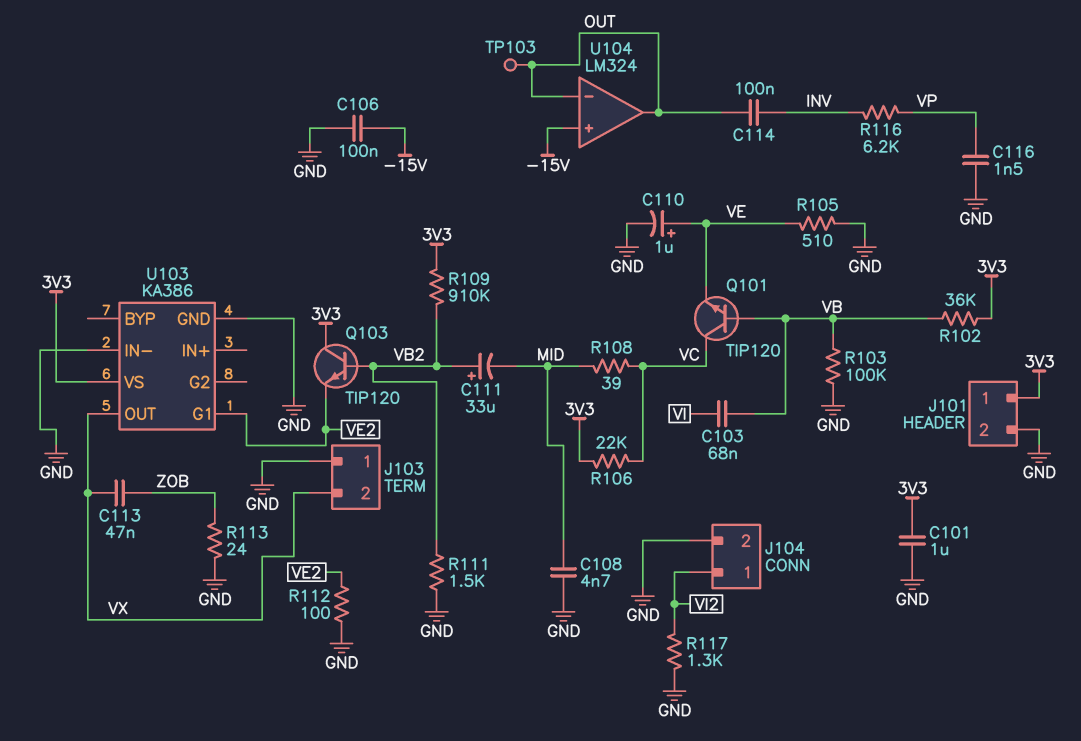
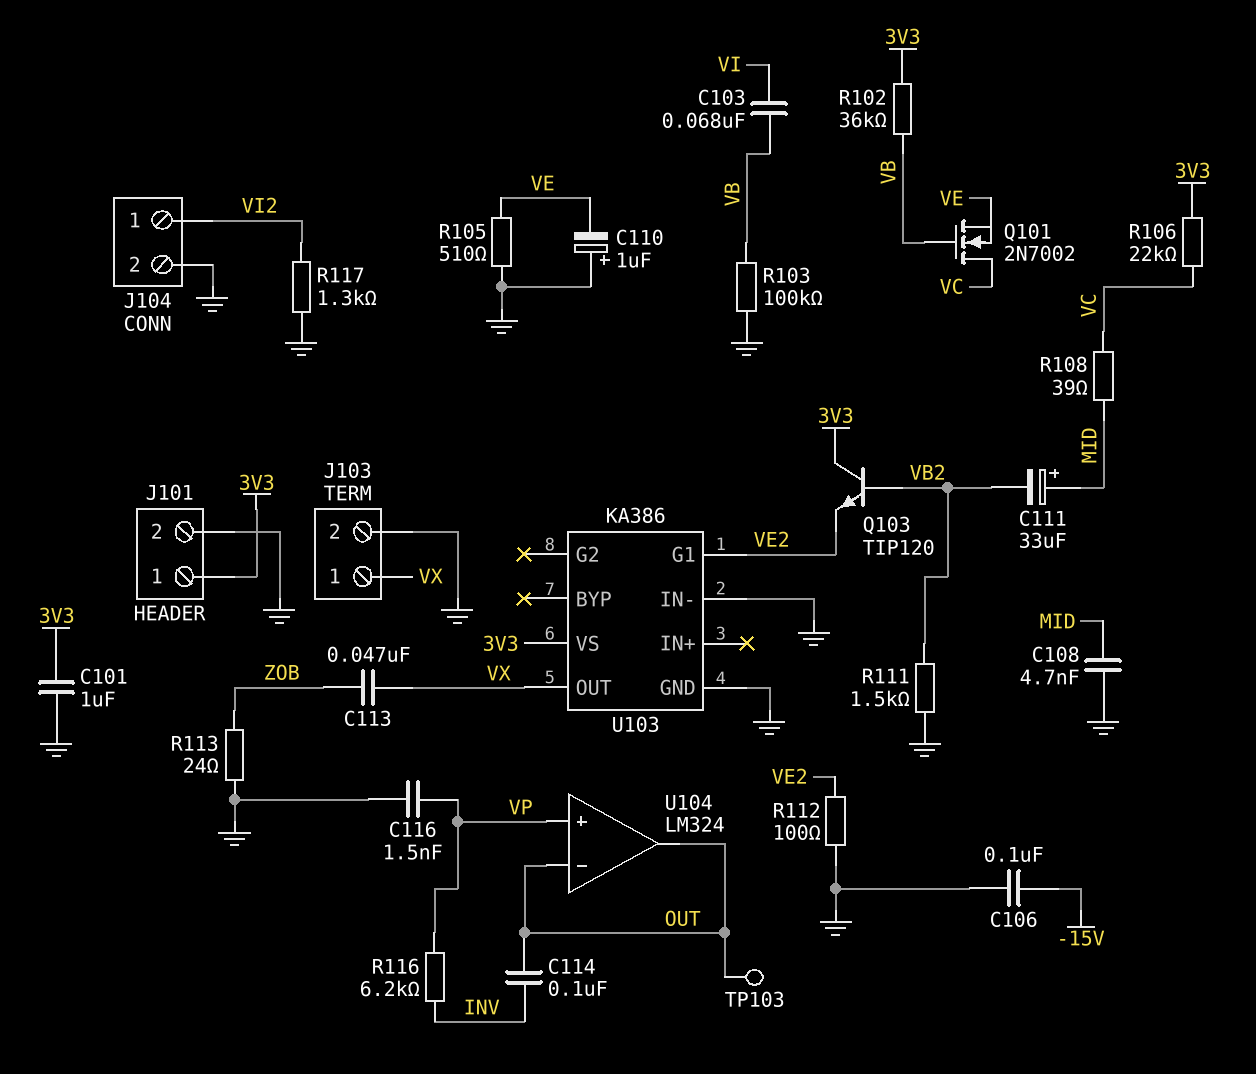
C110: 1uF (plus VE, minus GND) -> 1uF (plus GND, minus VE)
C111: 33uF (plus VB2, minus MID) -> 33uF (plus MID, minus VB2)
J103 pin 1: GND -> VX
J103 pin 2: VX -> GND
Q101: NPN TIP120 (B VB, C VC, E VE) -> NMOS 2N7002 (G VB, D VC, S VE)
R109: 910k (3V3, VB2) -> none
U104 pin in+: -15V -> VP

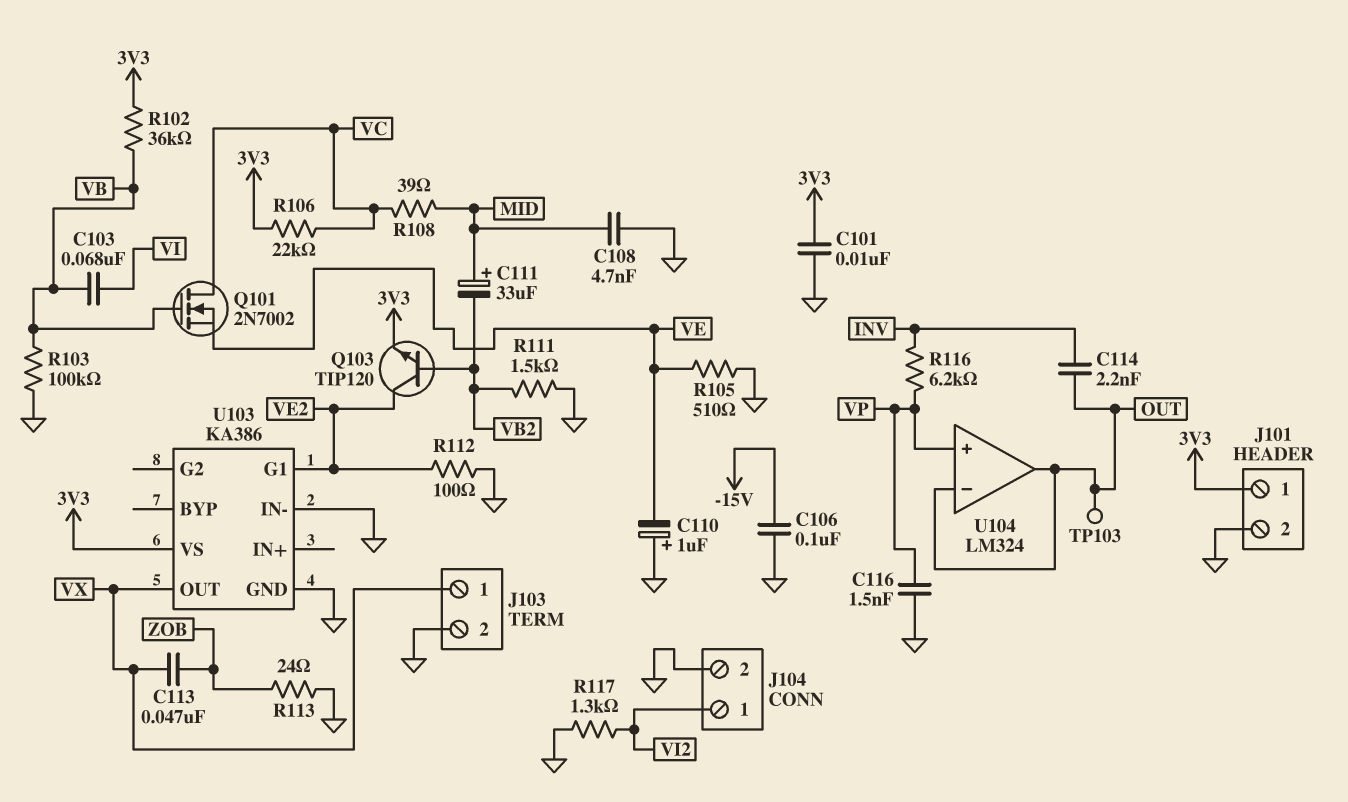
C101: 1uF (3V3, GND) -> 10nF (3V3, GND)
C114: 100nF (INV, OUT) -> 2.2nF (INV, OUT)
Q103: NPN TIP120 (B VB2, C 3V3, E VE2) -> NPN TIP120 (B VB2, C VE2, E 3V3)

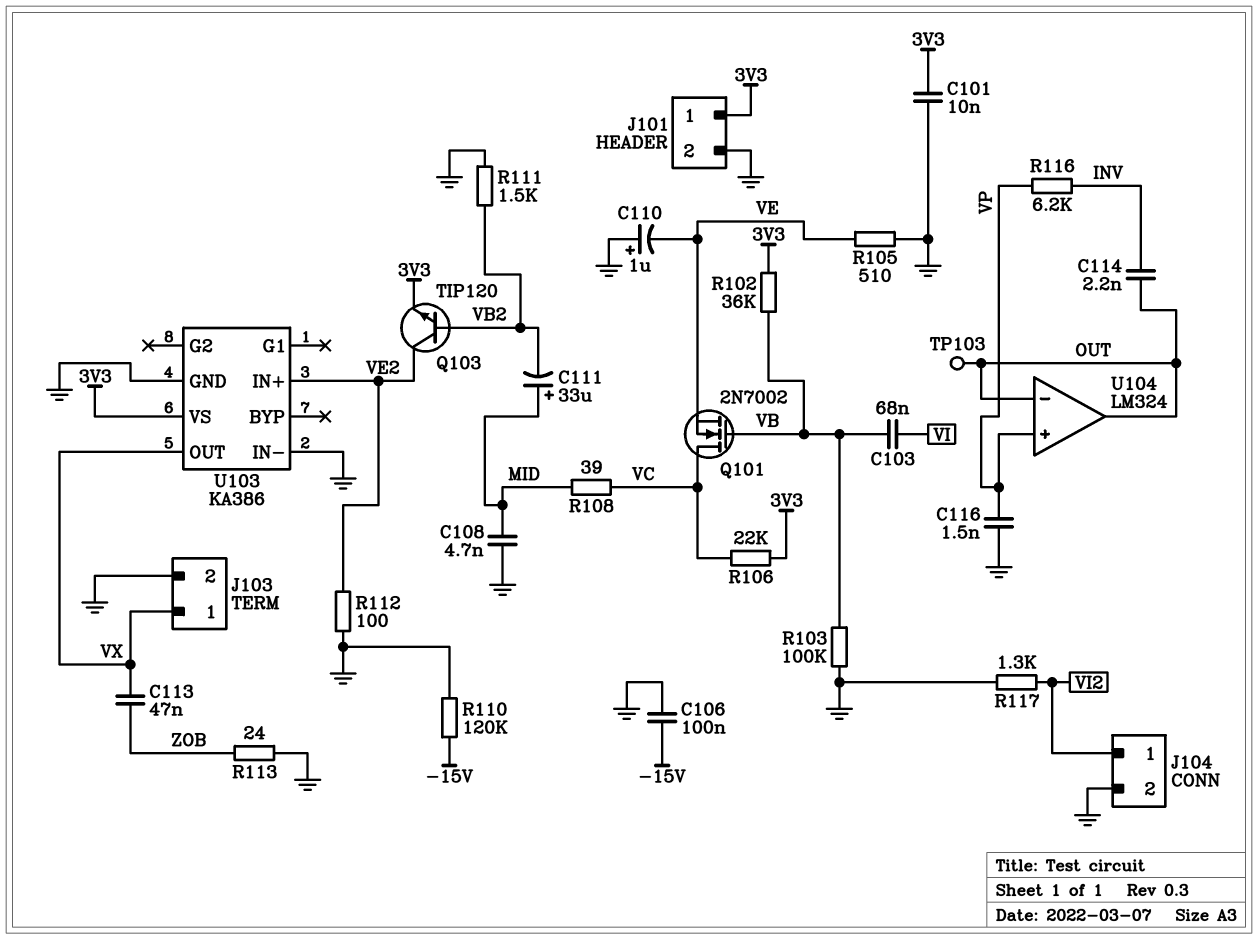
R110: none -> 120k (-15V, GND)
U103 pin G1: VE2 -> none
U103 pin IN+: none -> VE2

